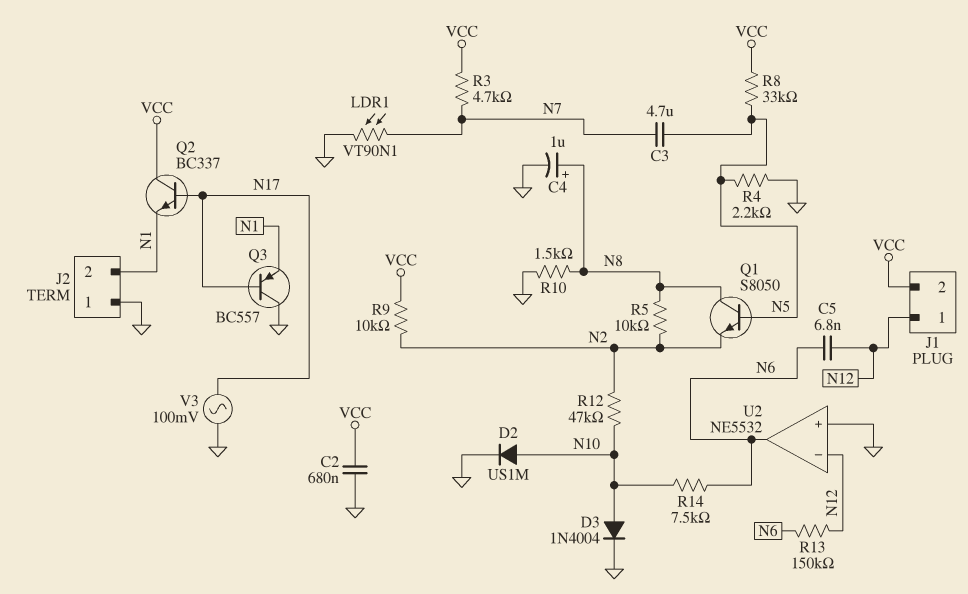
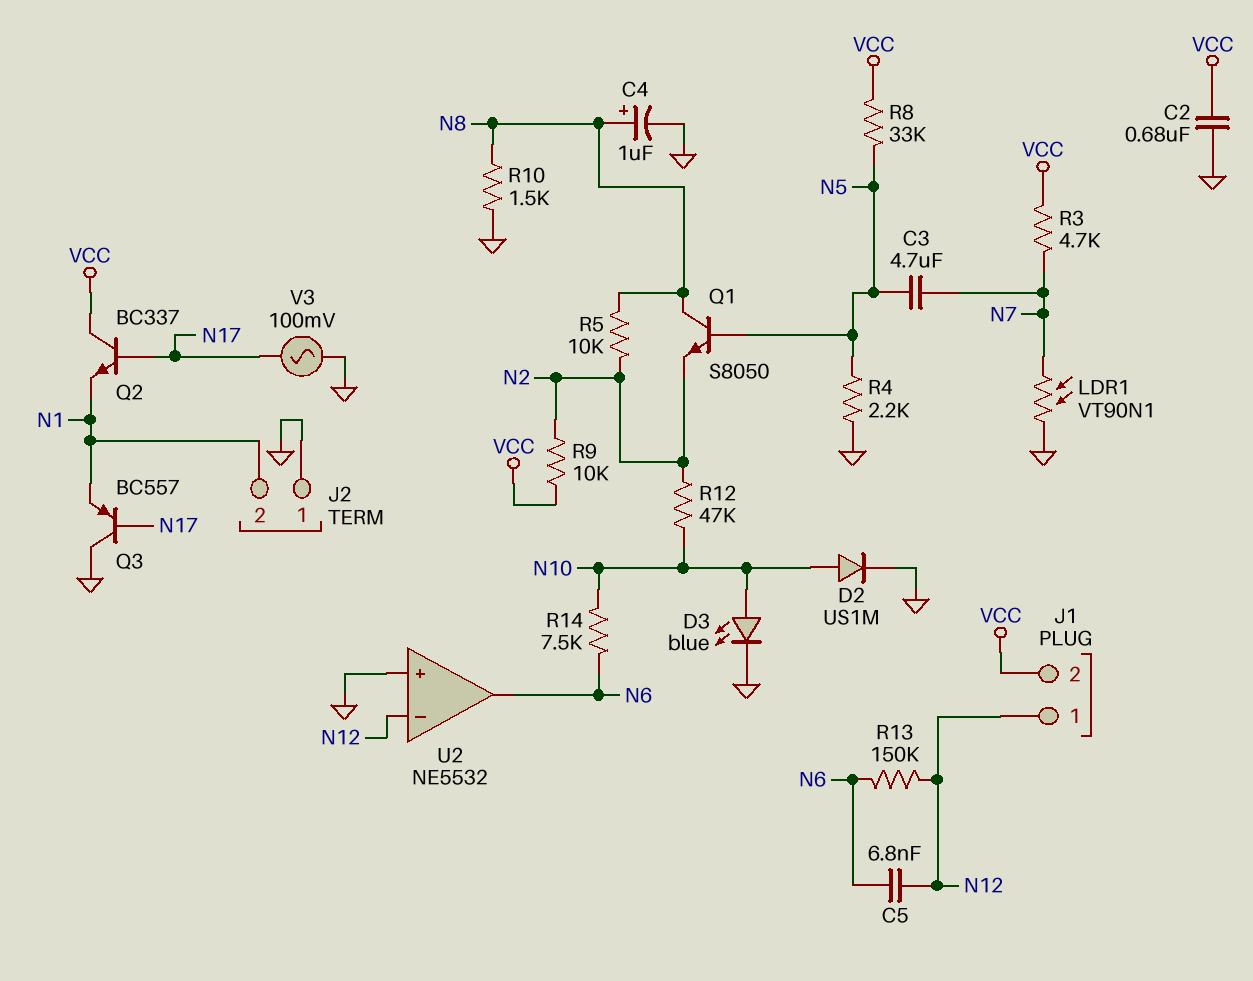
D3: diode 1N4004 (A N10, K GND) -> LED blue (A N10, K GND)

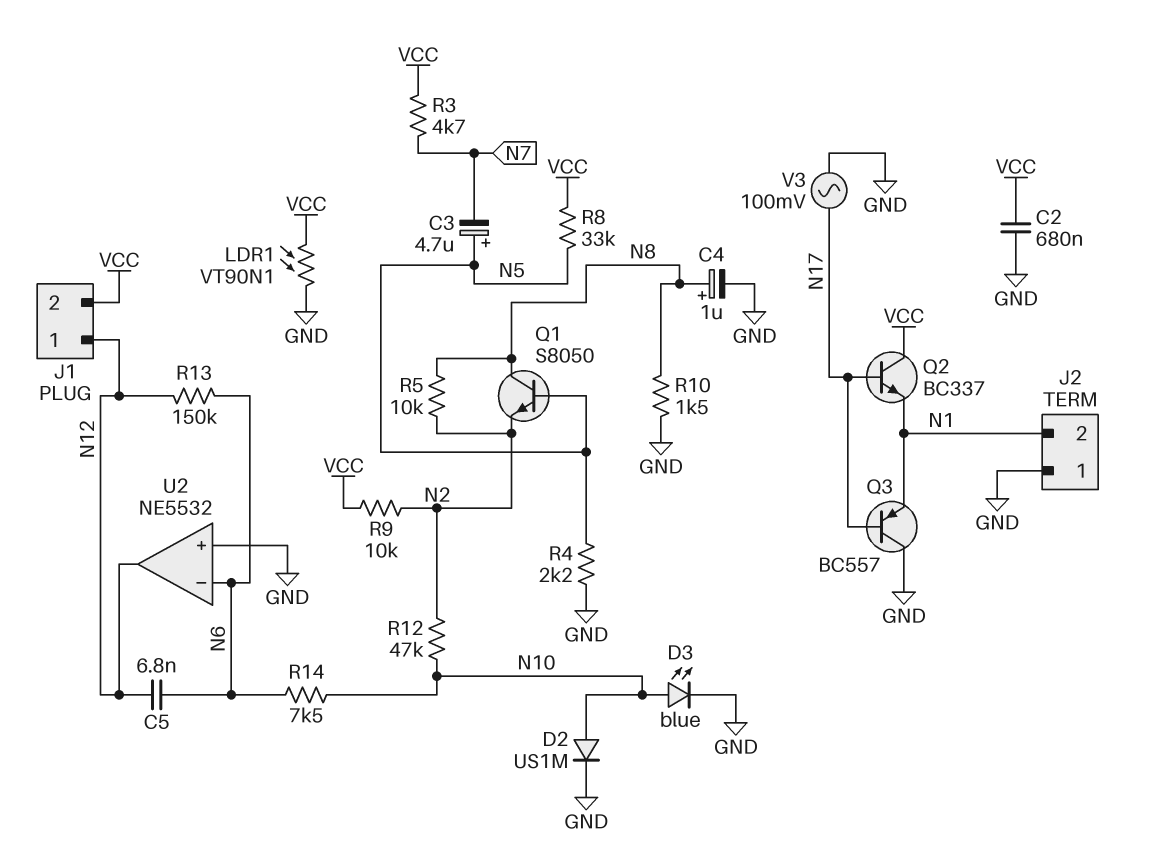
C3: 4.7uF (N5, N7) -> 4.7uF (plus N5, minus N7)
LDR1: VT90N1 (GND, N7) -> VT90N1 (GND, VCC)
U2 pin in-: N12 -> N6
U2 pin out: N6 -> N12

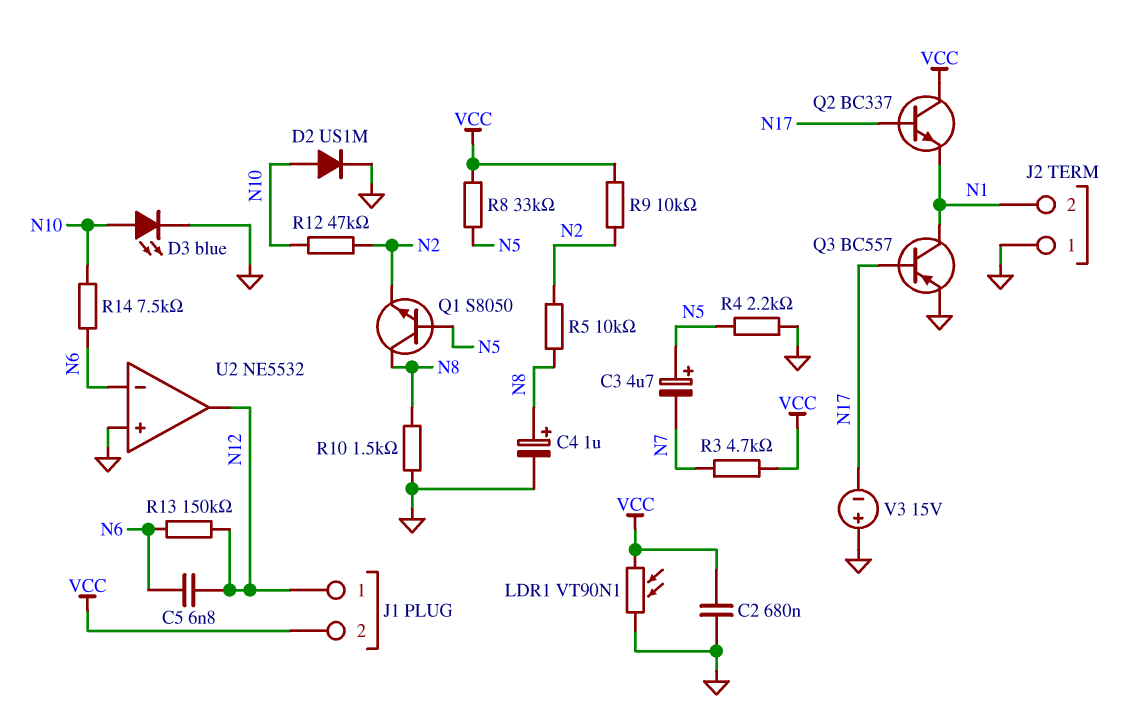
Q3: PNP BC557 (B N17, C GND, E N1) -> PNP BC557 (B N17, C N1, E GND)
V3: AC 100mV (GND, N17) -> 15V (plus GND, minus N17)

